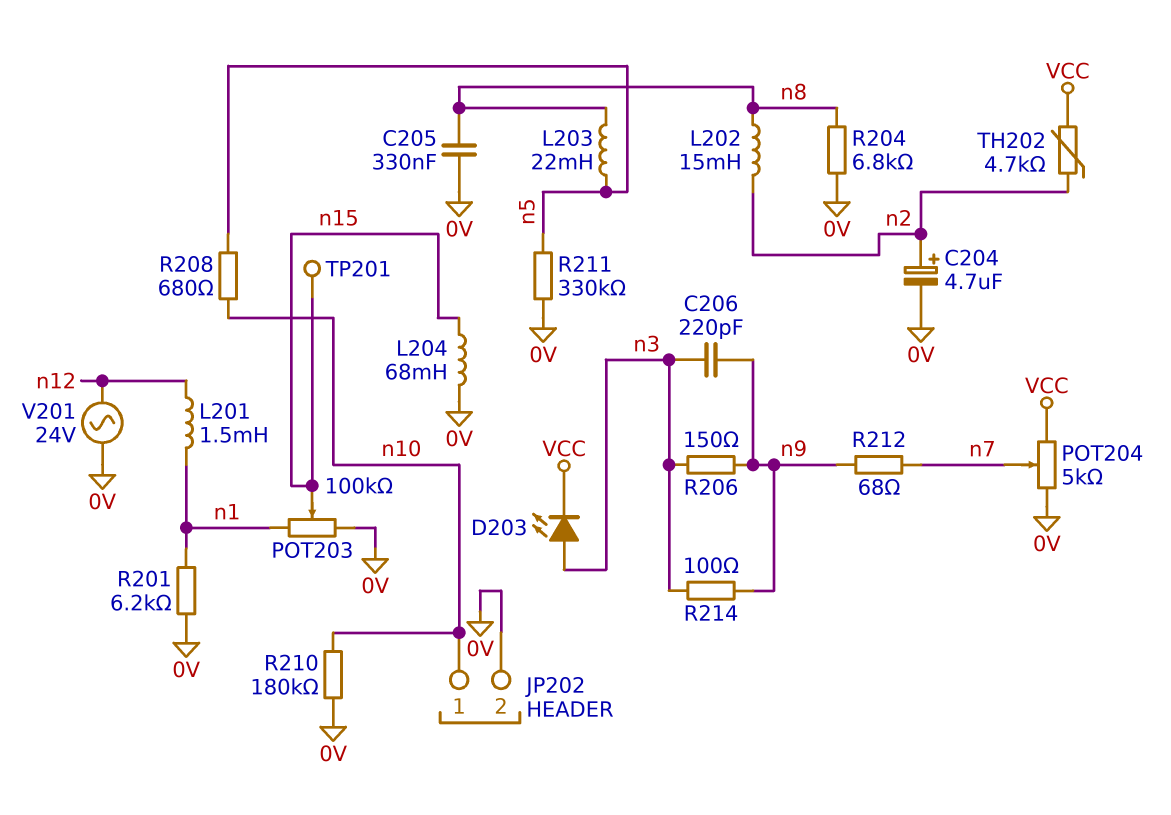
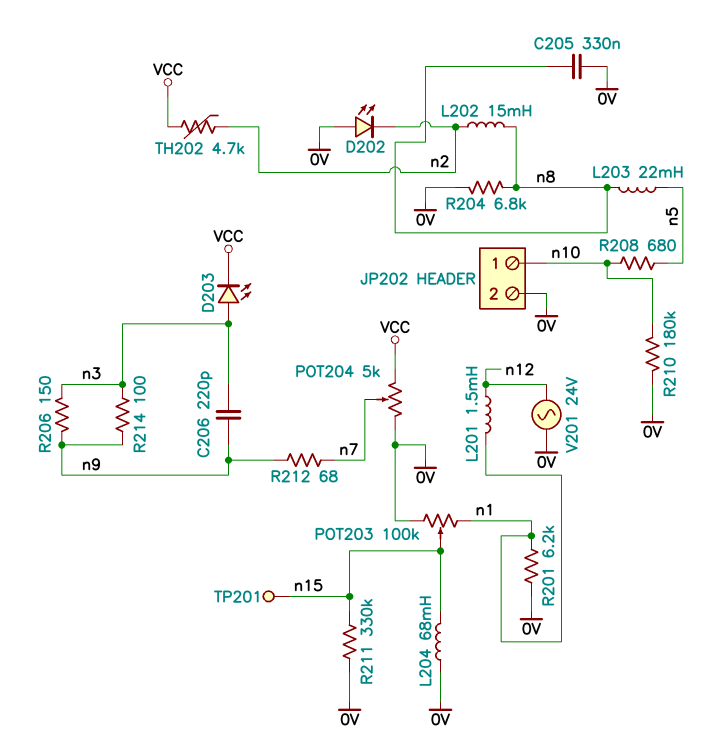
C204: 4.7uF (plus n2, minus 0V) -> none
D202: none -> LED (A 0V, K n2)
R211: 330k (0V, n5) -> 330k (0V, n15)

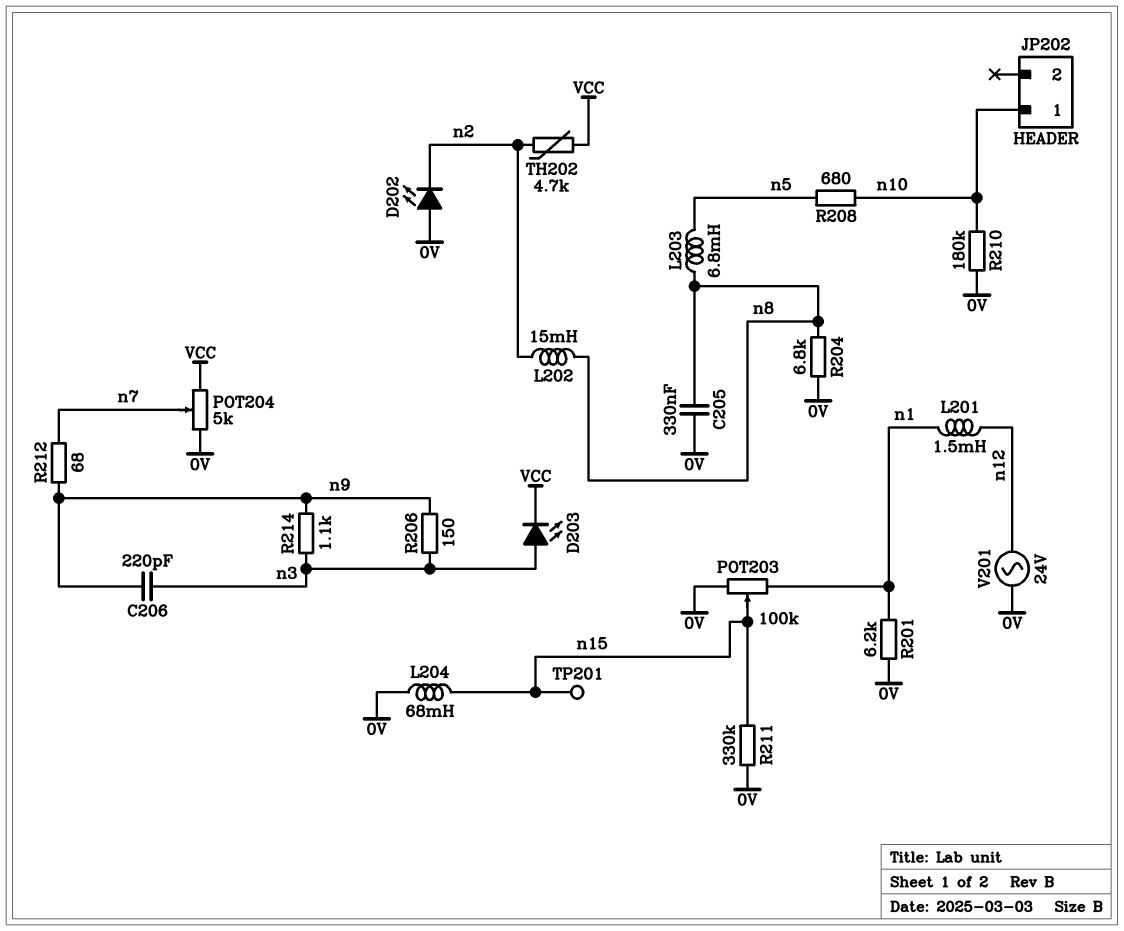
JP202 pin 2: 0V -> none
L203: 22mH (n5, n8) -> 6.8mH (n5, n8)
R214: 100 (n3, n9) -> 1.1k (n3, n9)

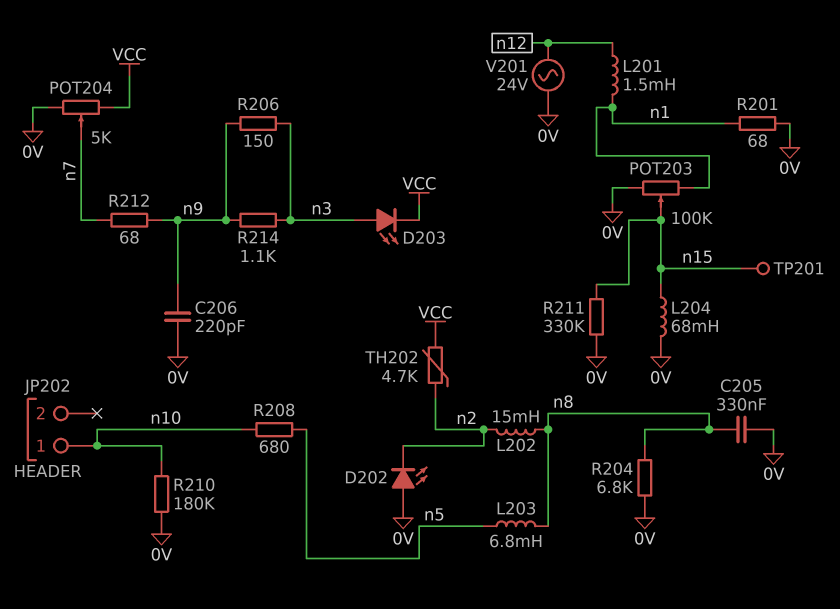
C206: 220pF (n3, n9) -> 220pF (0V, n9)
R201: 6.2k (0V, n1) -> 68 (0V, n1)

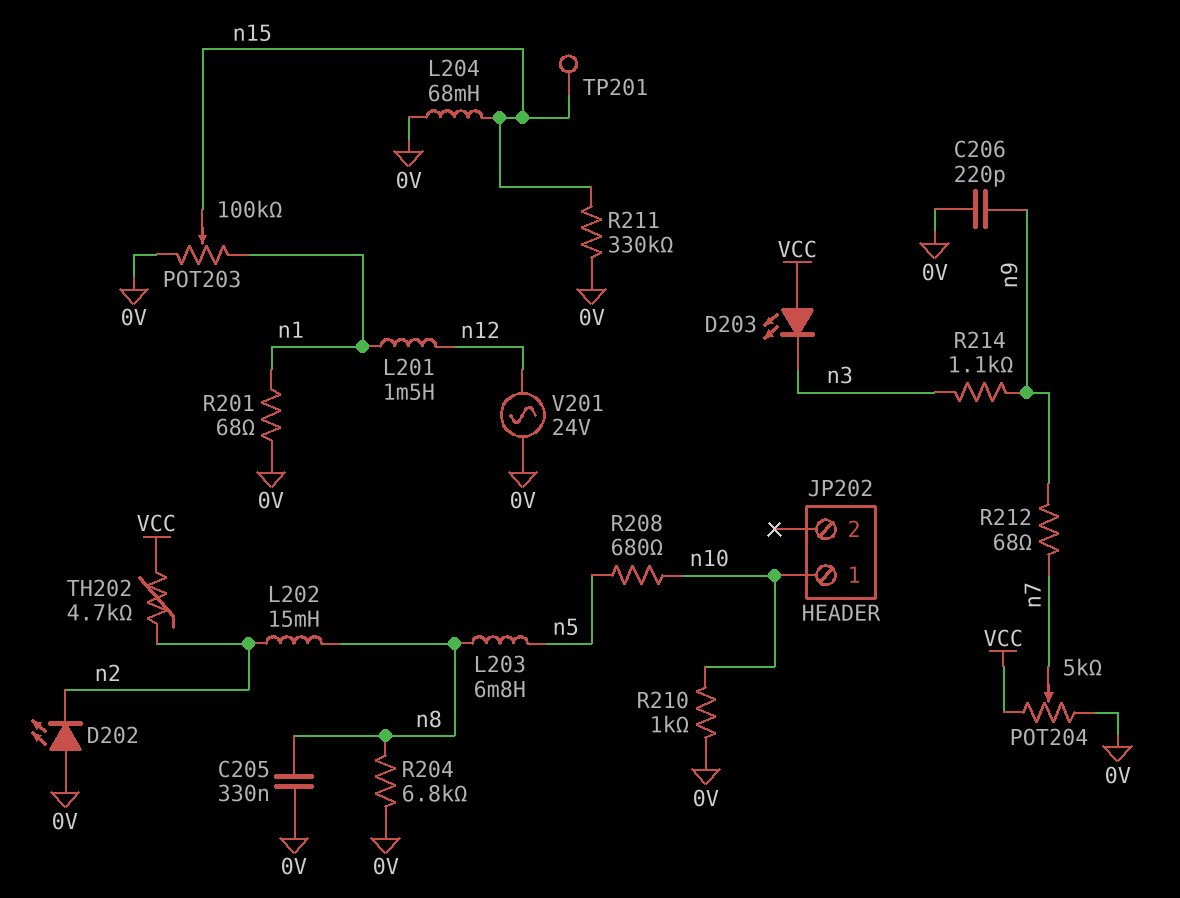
D203: LED (A n3, K VCC) -> LED (A VCC, K n3)
R206: 150 (n3, n9) -> none
R210: 180k (0V, n10) -> 1k (0V, n10)

